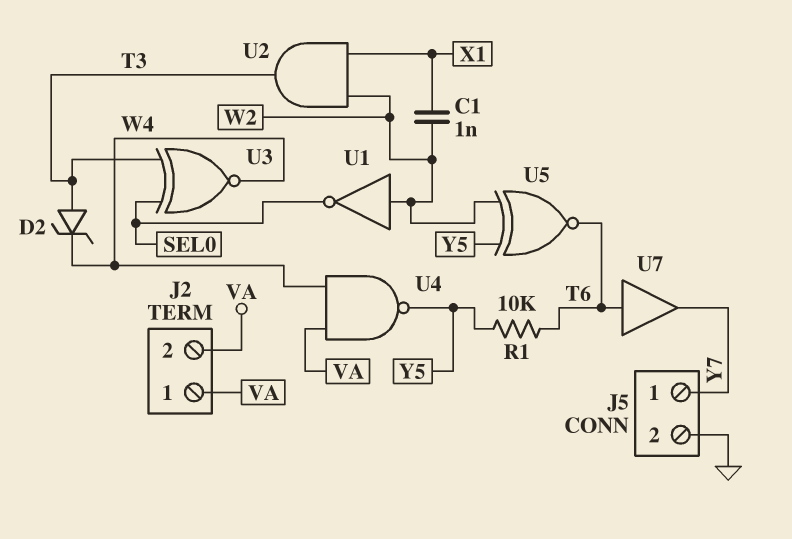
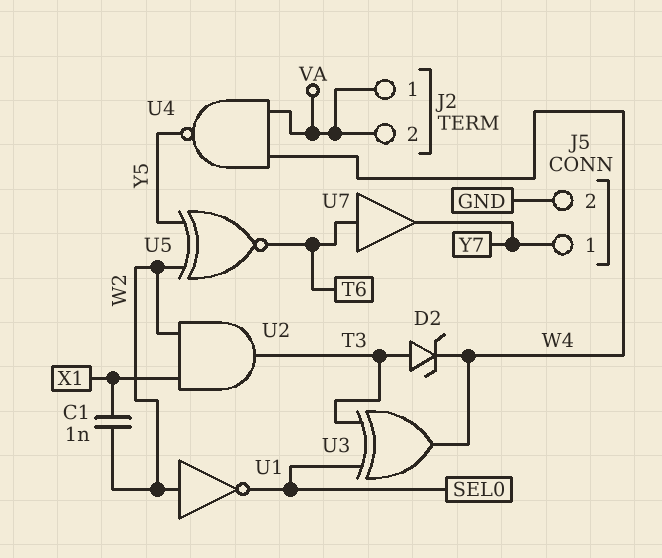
R1: 10k (T6, Y5) -> none
U3: XNOR (in SEL0, in T3, out W4) -> XOR (in SEL0, in T3, out W4)

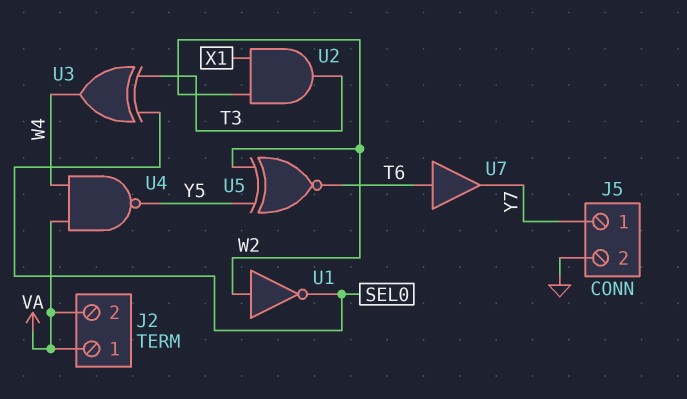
C1: 1nF (W2, X1) -> none
D2: zener (A T3, K W4) -> none

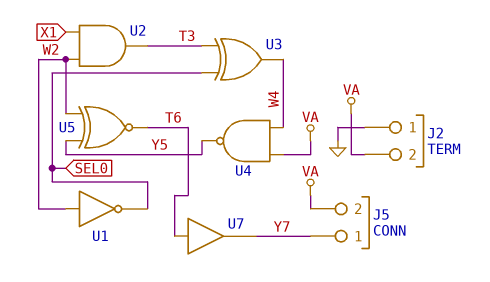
J2 pin 1: VA -> GND
J5 pin 2: GND -> VA

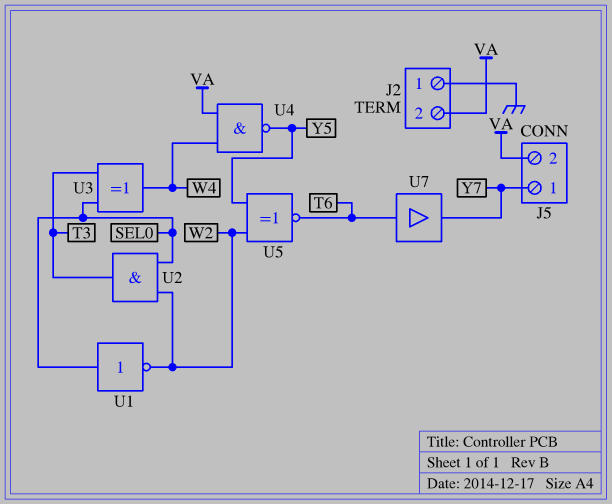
U1: NOT (in W2, out SEL0) -> NOT (in SEL0, out W2)
U2: AND (in W2, in X1, out T3) -> AND (in SEL0, in W2, out T3)

